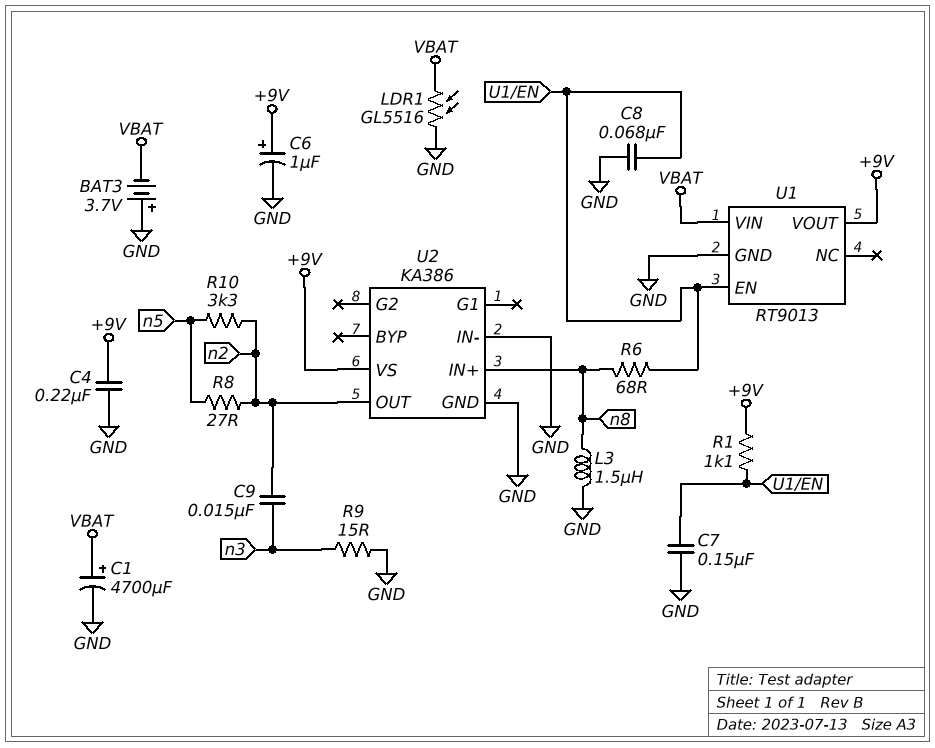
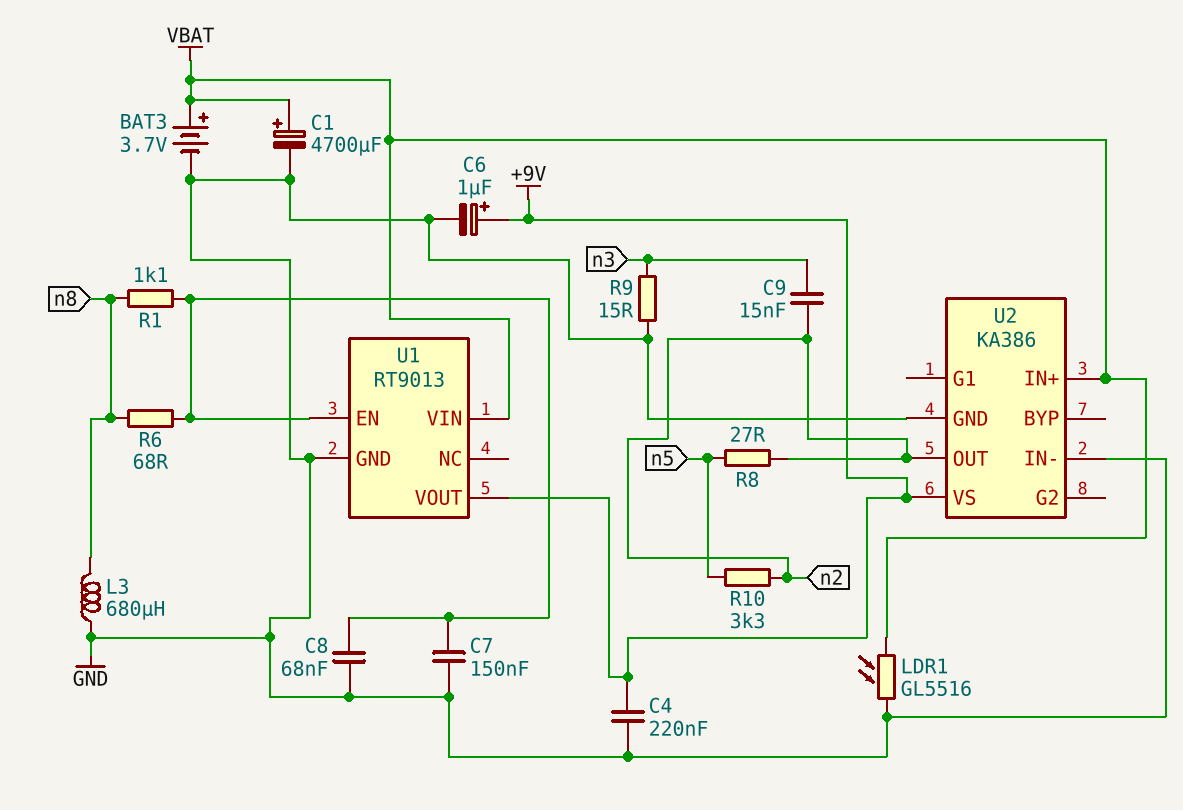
BAT3: 3.7V (plus GND, minus VBAT) -> 3.7V (plus VBAT, minus GND)
L3: 1.5uH (GND, n8) -> 680uH (GND, n8)
R1: 1.1k (+9V, U1/EN) -> 1.1k (U1/EN, n8)
U2 pin IN+: n8 -> VBAT

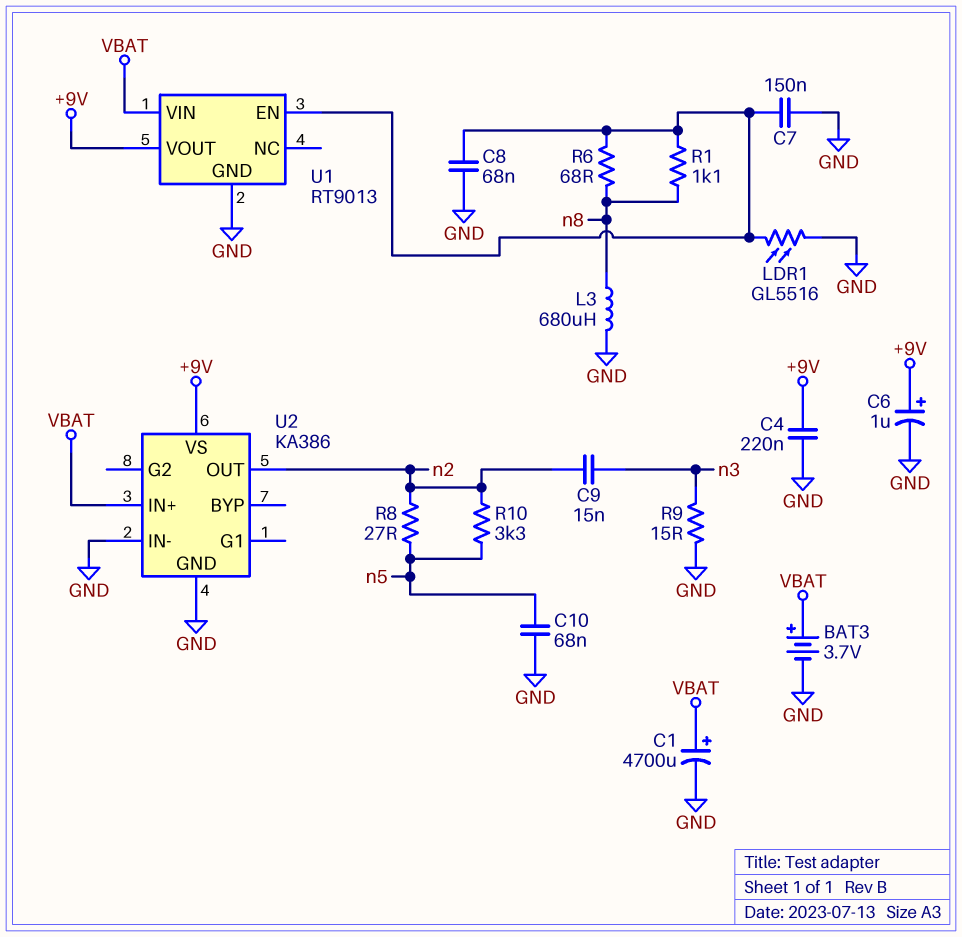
C10: none -> 68nF (GND, n5)
LDR1: GL5516 (GND, VBAT) -> GL5516 (GND, U1/EN)

